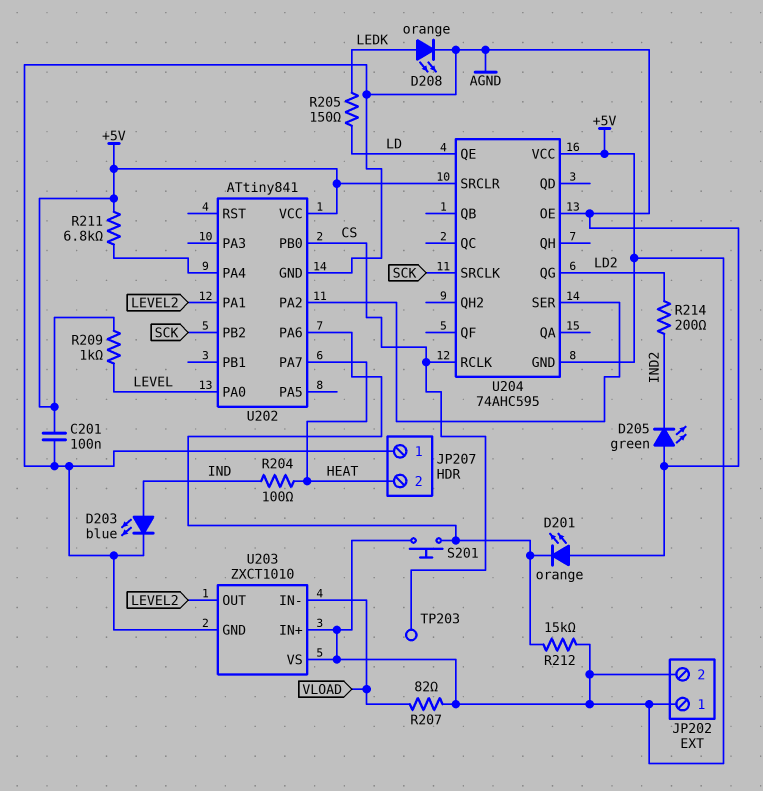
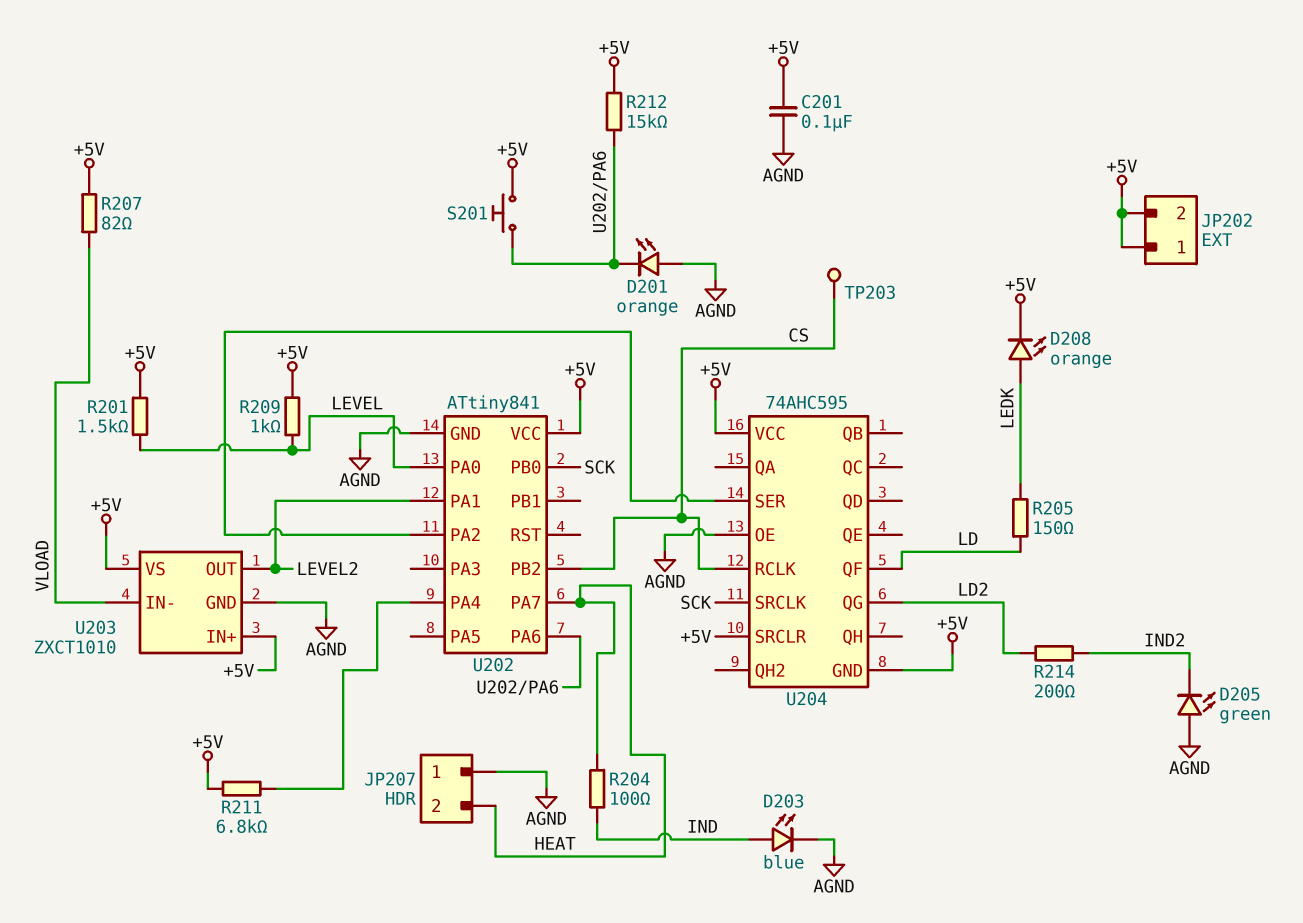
D208: LED orange (A LEDK, K AGND) -> LED orange (A LEDK, K +5V)
R201: none -> 1.5k (+5V, LEVEL)
U202 pin PB0: CS -> SCK
U202 pin PB2: SCK -> CS
U204 pin QE: LD -> none
U204 pin QF: none -> LD

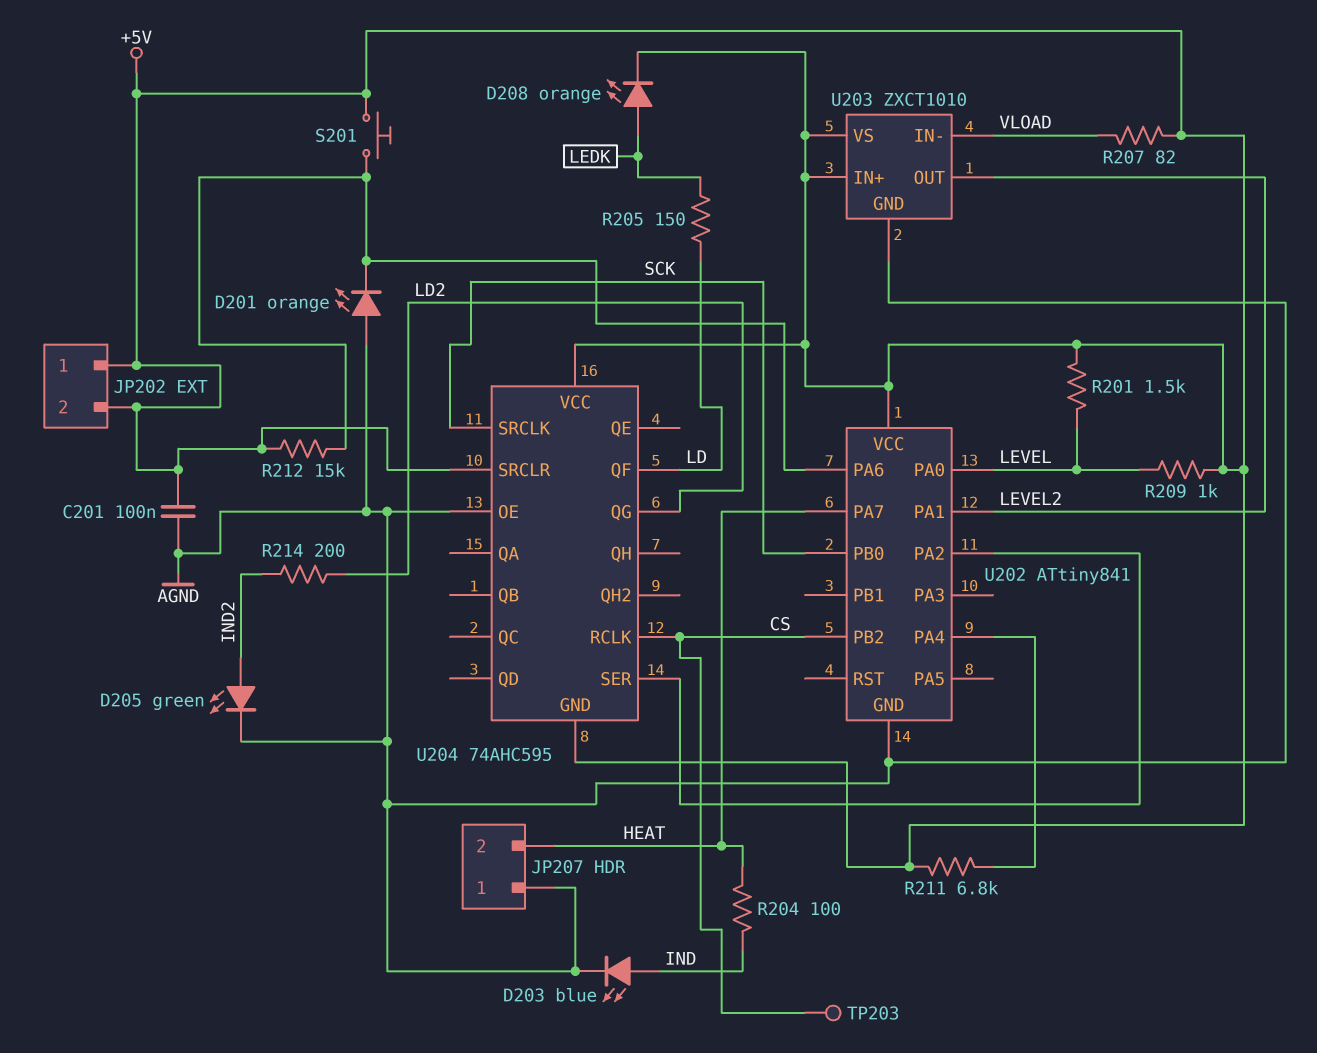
D205: LED green (A AGND, K IND2) -> LED green (A IND2, K AGND)

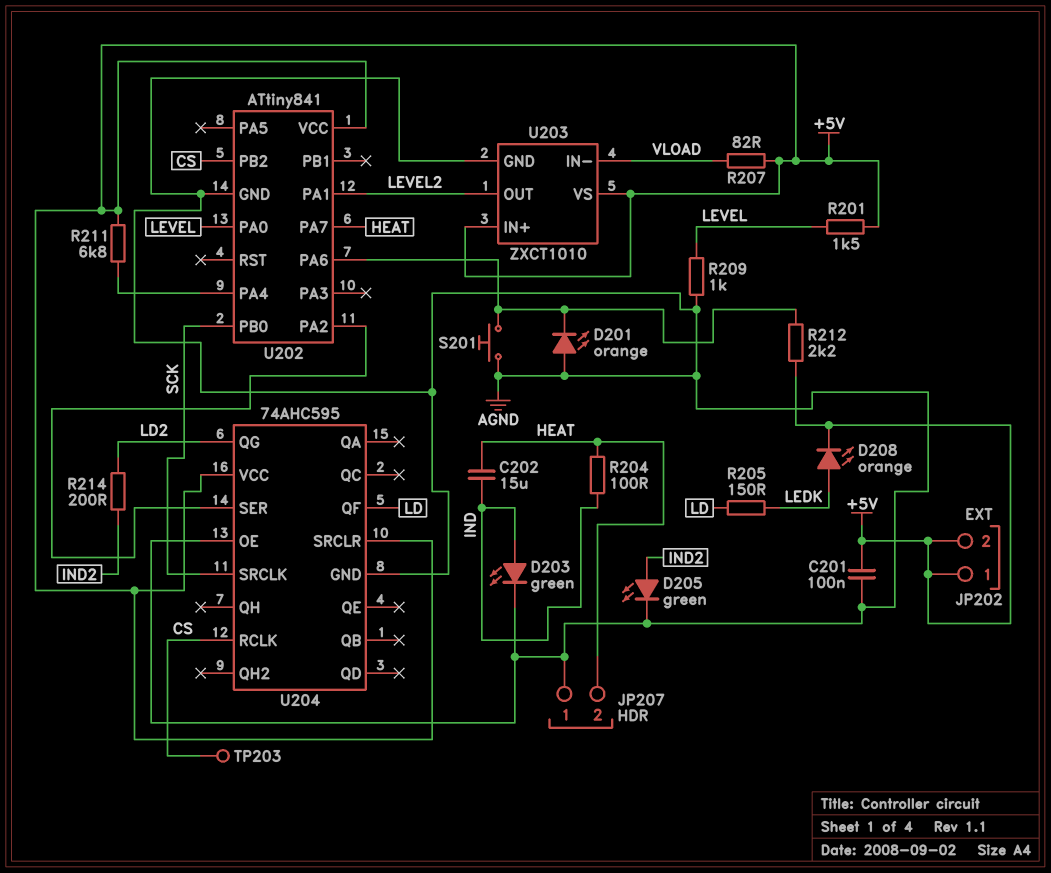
C202: none -> 15uF (HEAT, IND)
D203: LED blue (A IND, K AGND) -> LED green (A IND, K AGND)
R209: 1k (+5V, LEVEL) -> 1k (AGND, LEVEL)
R212: 15k (+5V, U202/PA6) -> 2.2k (+5V, U202/PA6)
S201: button (+5V, U202/PA6) -> button (AGND, U202/PA6)
U204 pin GND: +5V -> AGND

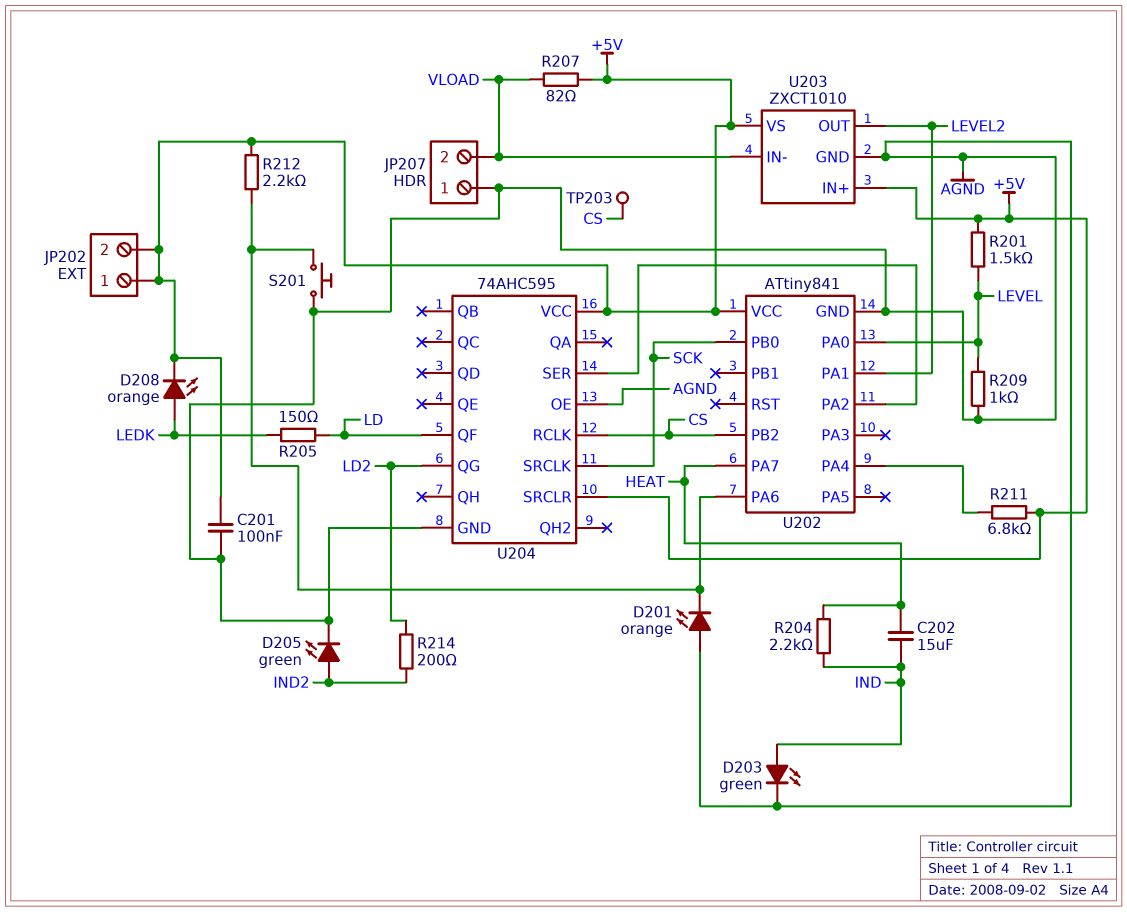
JP207 pin 2: HEAT -> VLOAD
R204: 100 (HEAT, IND) -> 2.2k (HEAT, IND)

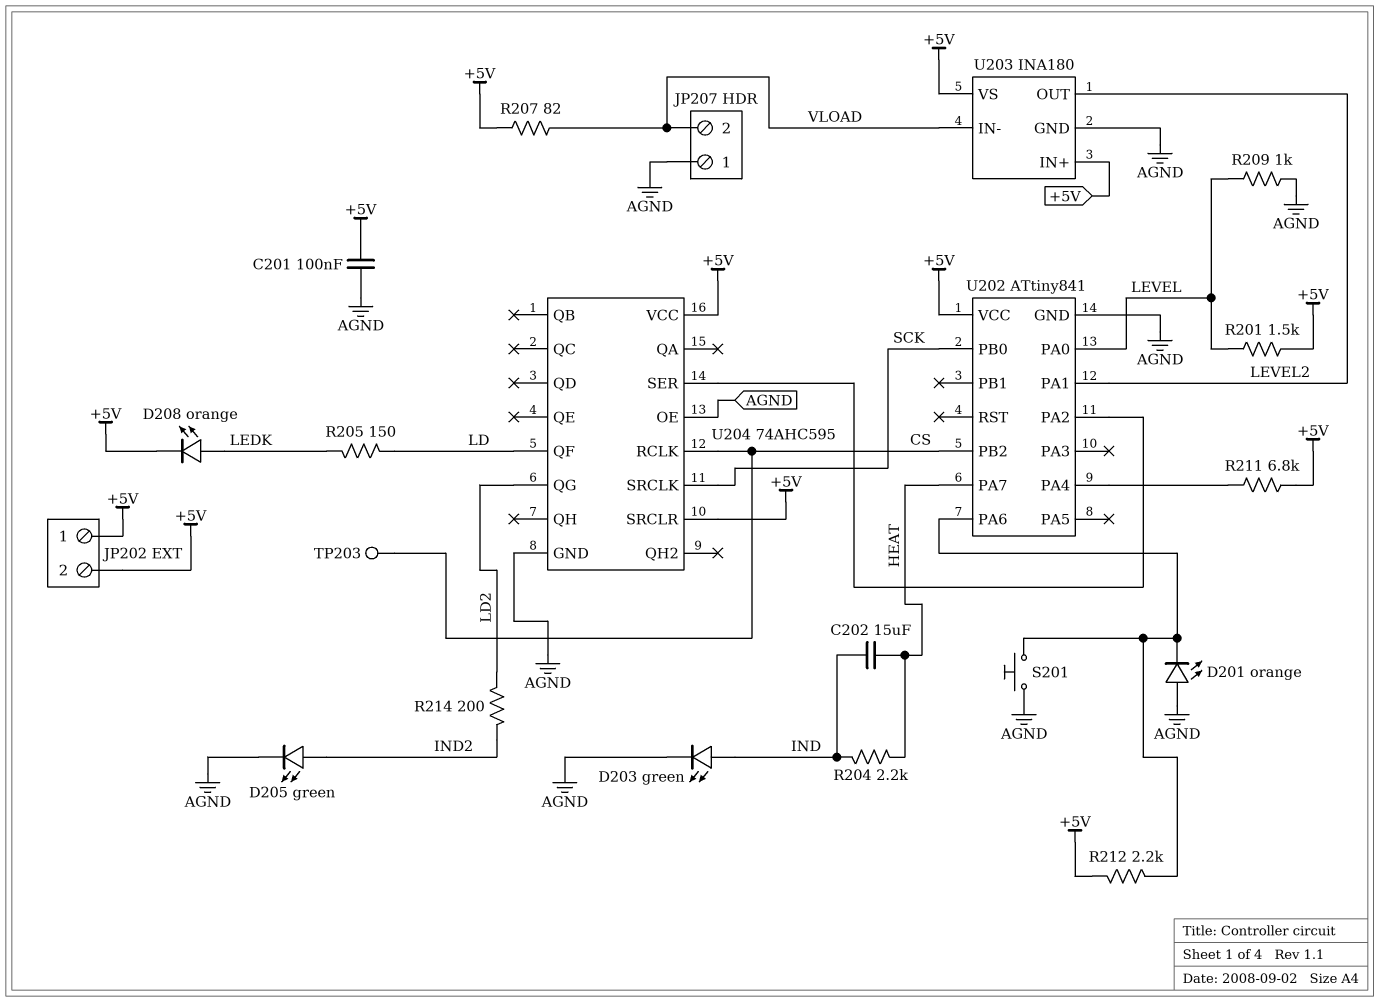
U203: ZXCT1010 -> INA180

